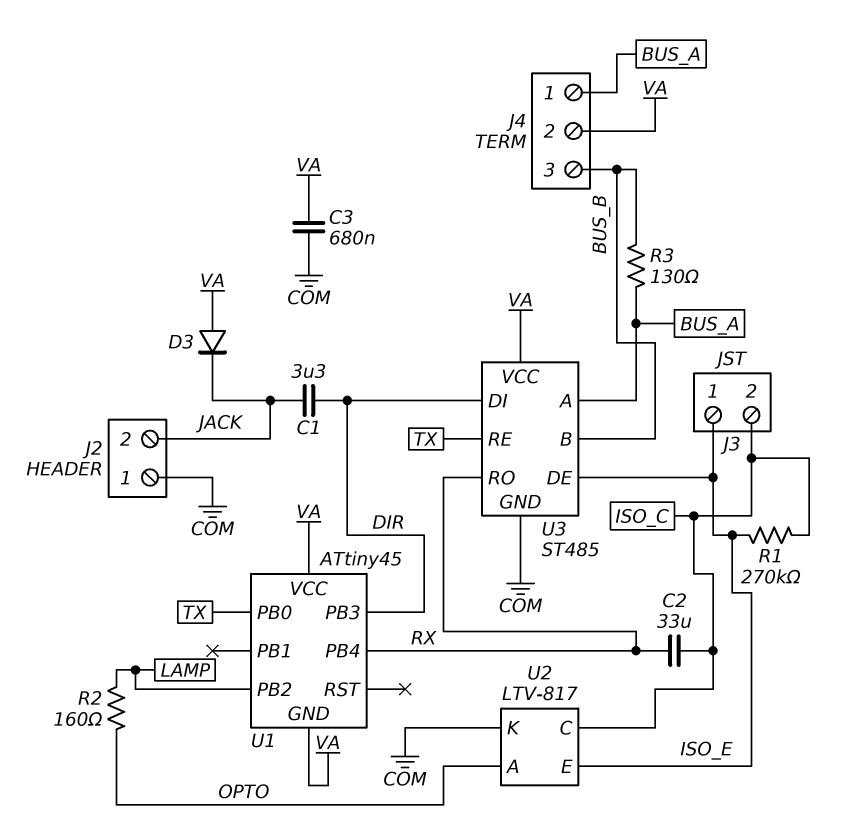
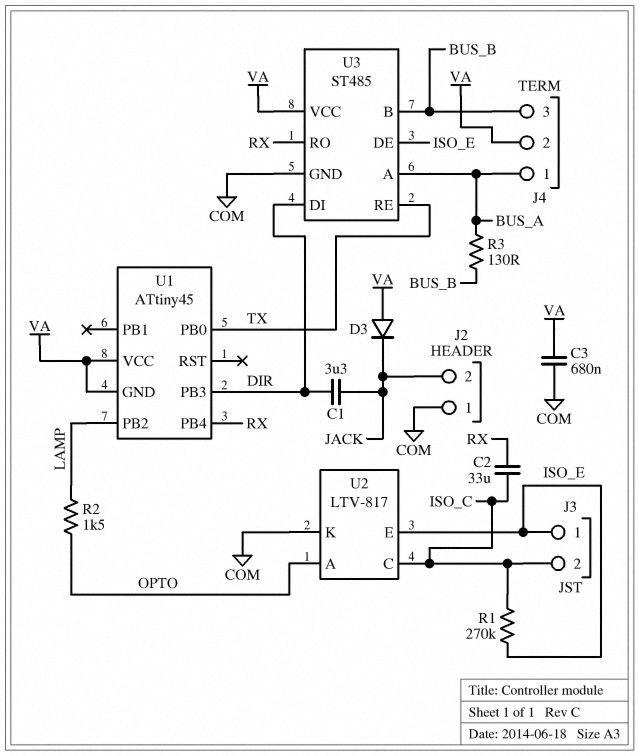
R2: 160 (LAMP, OPTO) -> 1.5k (LAMP, OPTO)

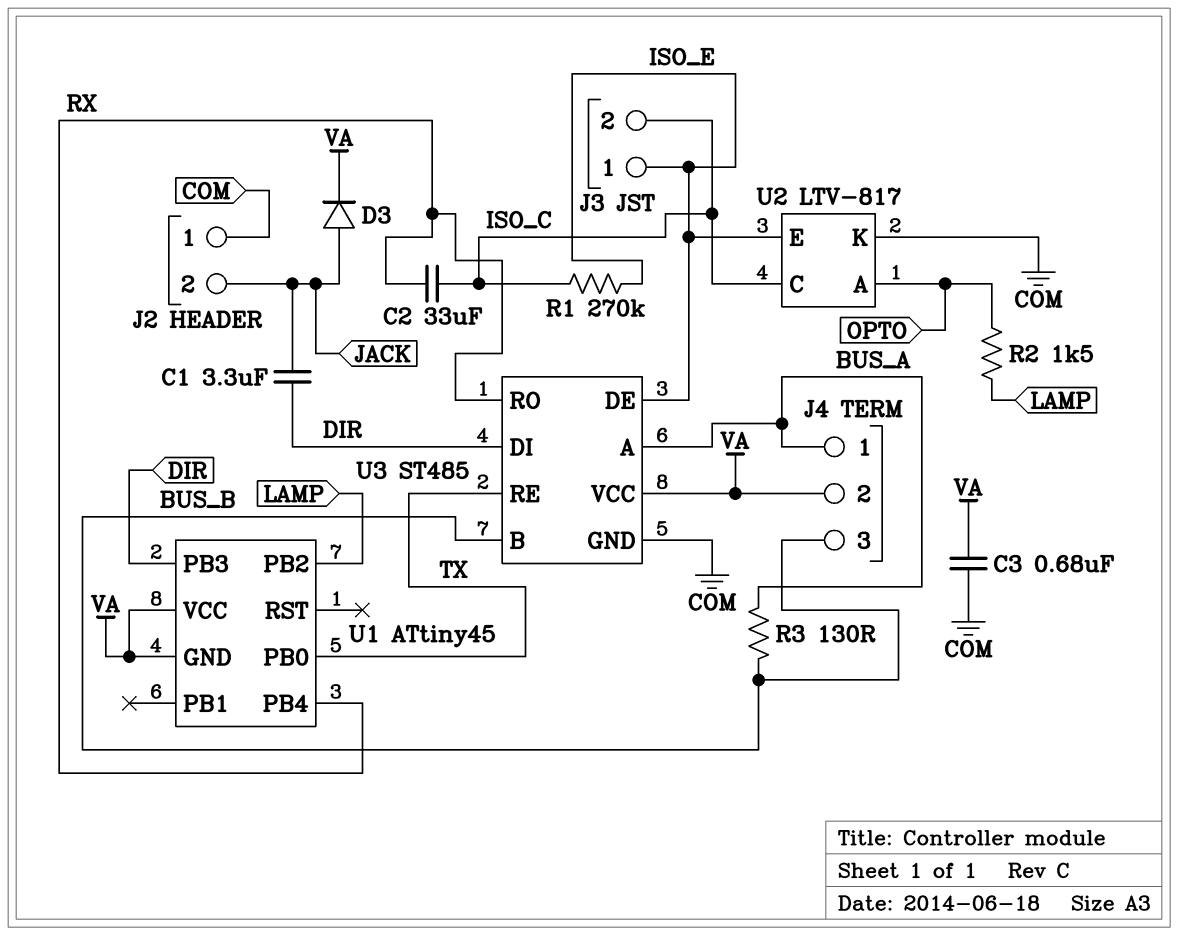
D3: diode (A VA, K JACK) -> diode (A JACK, K VA)

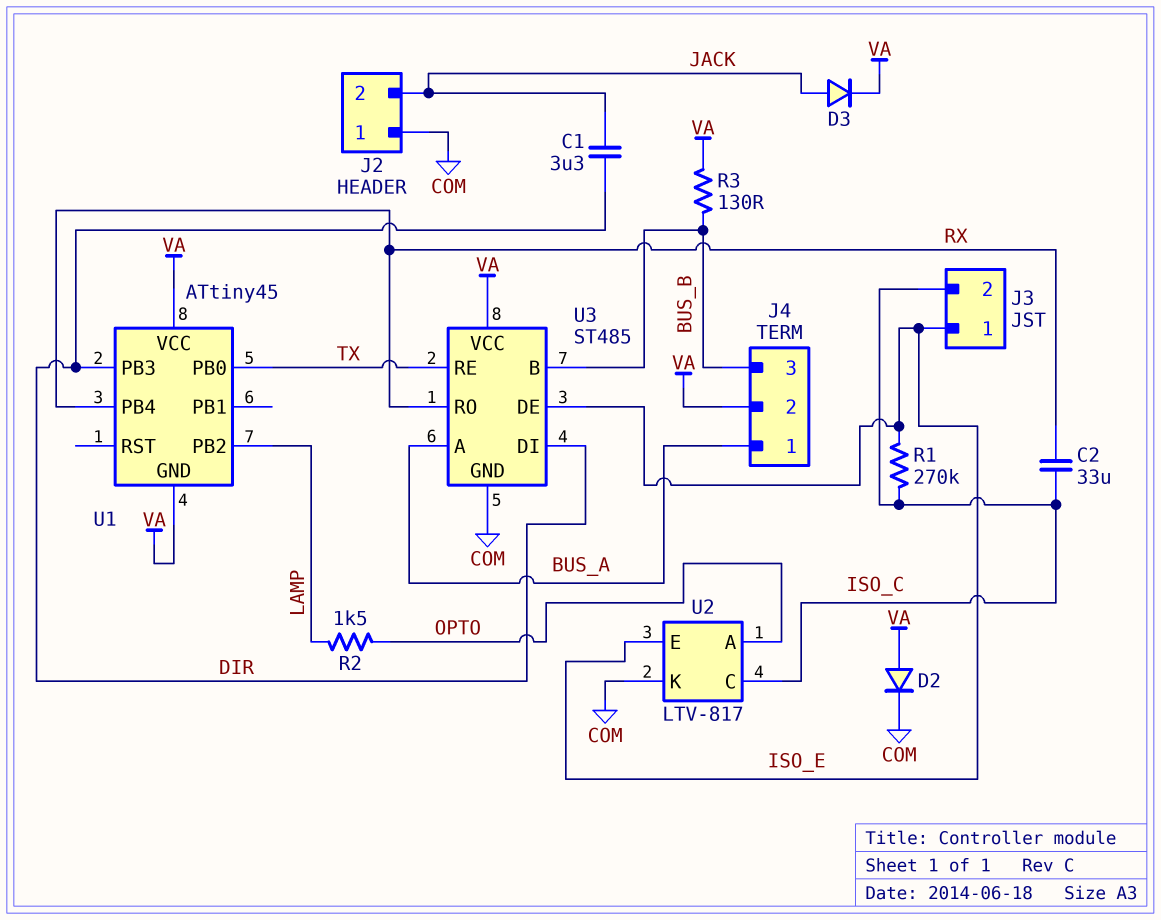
C3: 680nF (COM, VA) -> none
D2: none -> diode (A VA, K COM)
R3: 130 (BUS_A, BUS_B) -> 130 (BUS_B, VA)

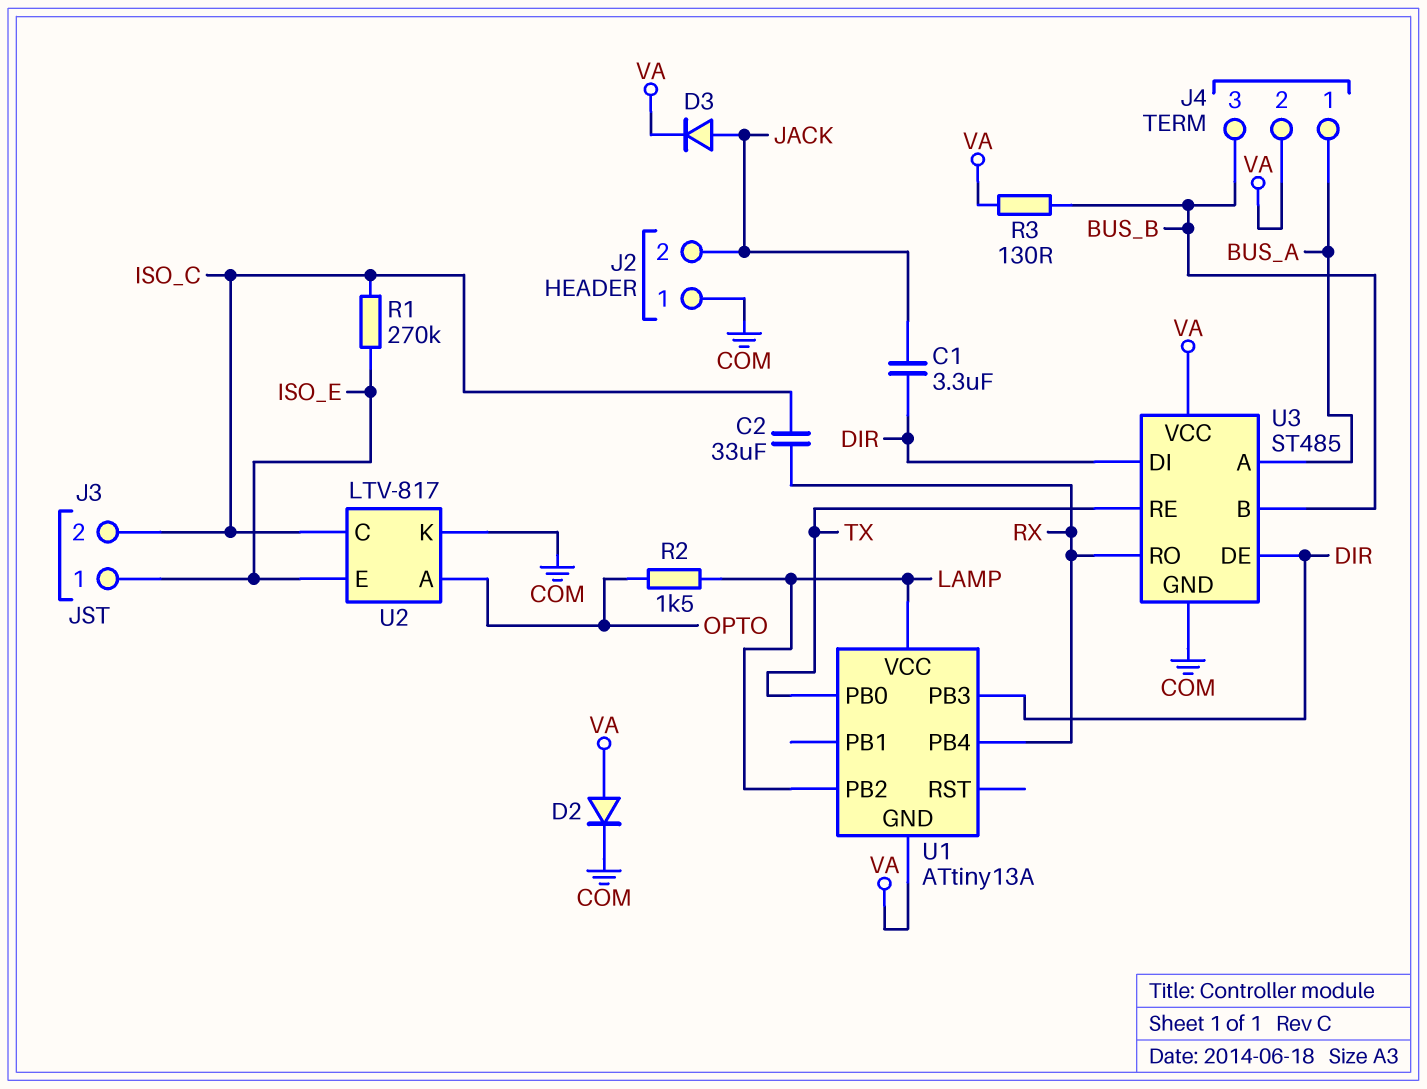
U1: ATtiny45 -> ATtiny13A
U1 pin VCC: VA -> LAMP
U3 pin DE: ISO_E -> DIR

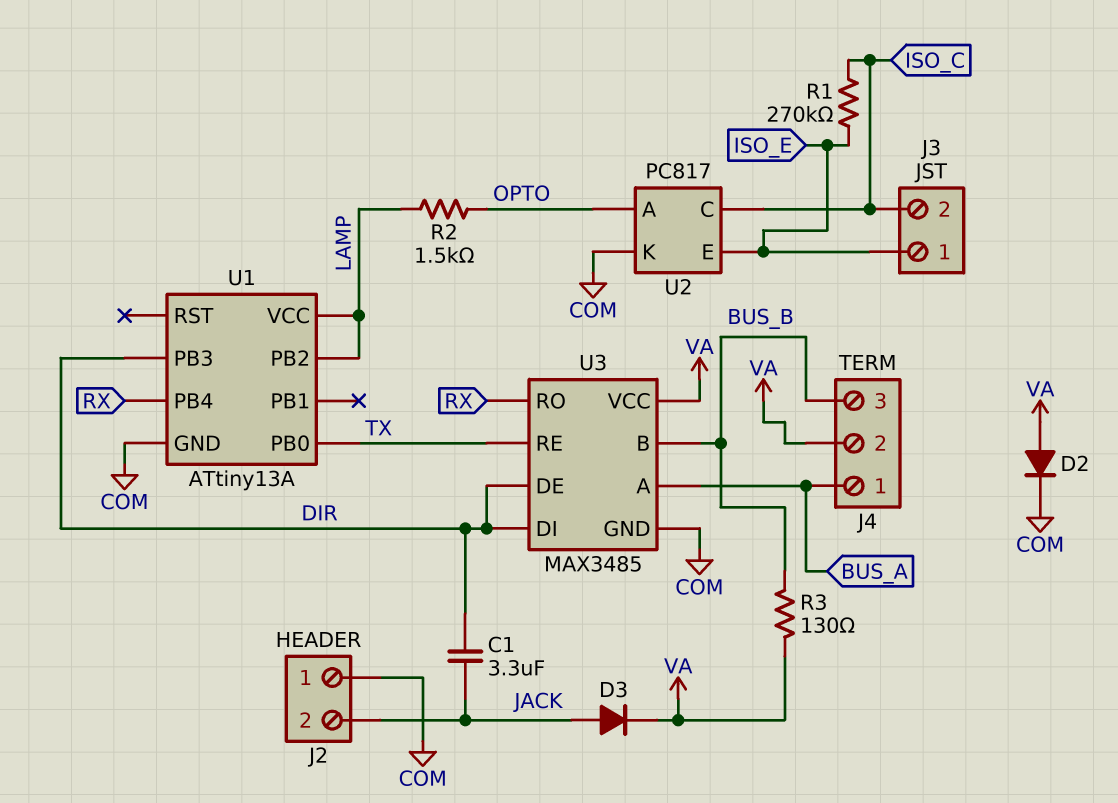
C2: 33uF (ISO_C, RX) -> none
U1 pin GND: VA -> COM
U2: LTV-817 -> PC817
U3: ST485 -> MAX3485

